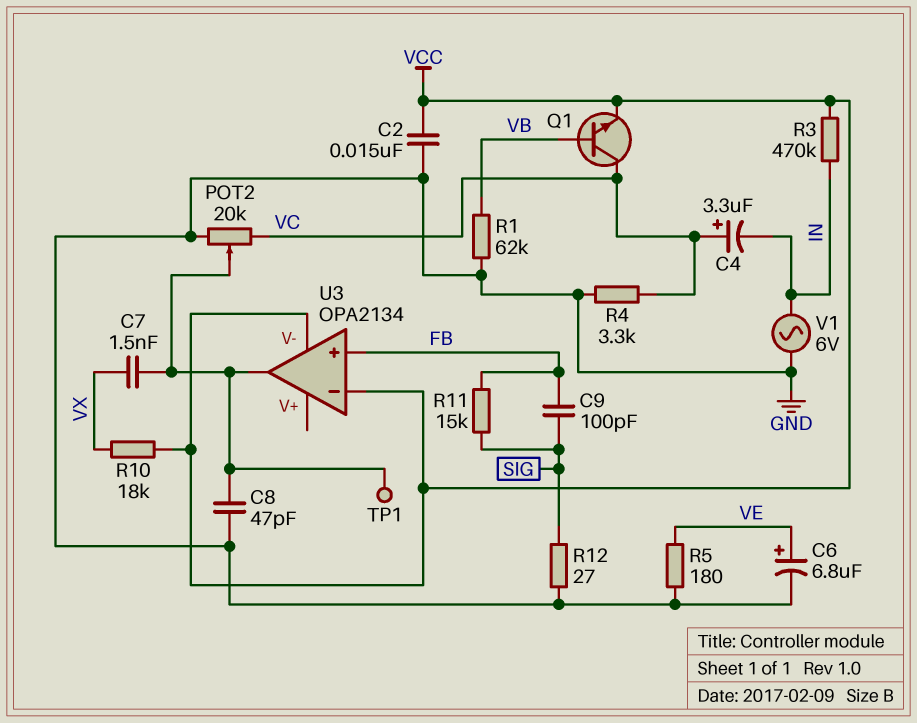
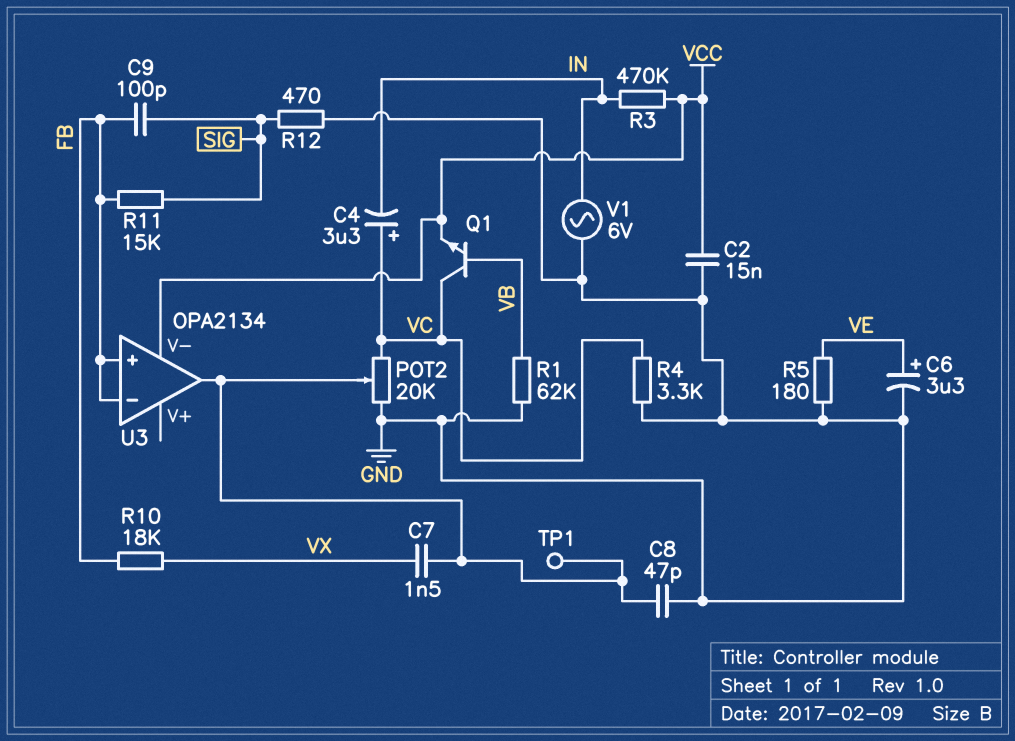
C6: 6.8uF (plus VE, minus GND) -> 3.3uF (plus VE, minus GND)
R10: 18k (VCC, VX) -> 18k (FB, VX)
R12: 27 (GND, SIG) -> 470 (GND, SIG)
U3 pin in-: VCC -> FB

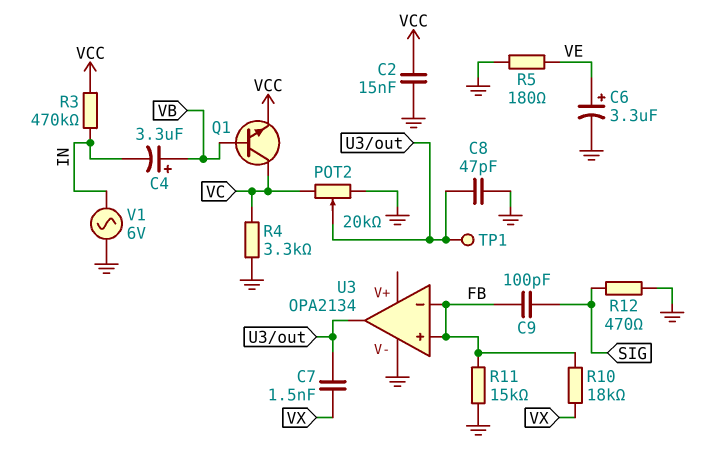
C4: 3.3uF (plus VC, minus IN) -> 3.3uF (plus VB, minus IN)
R1: 62k (GND, VB) -> none
R11: 15k (FB, SIG) -> 15k (FB, GND)
U3 pin V-: VCC -> GND

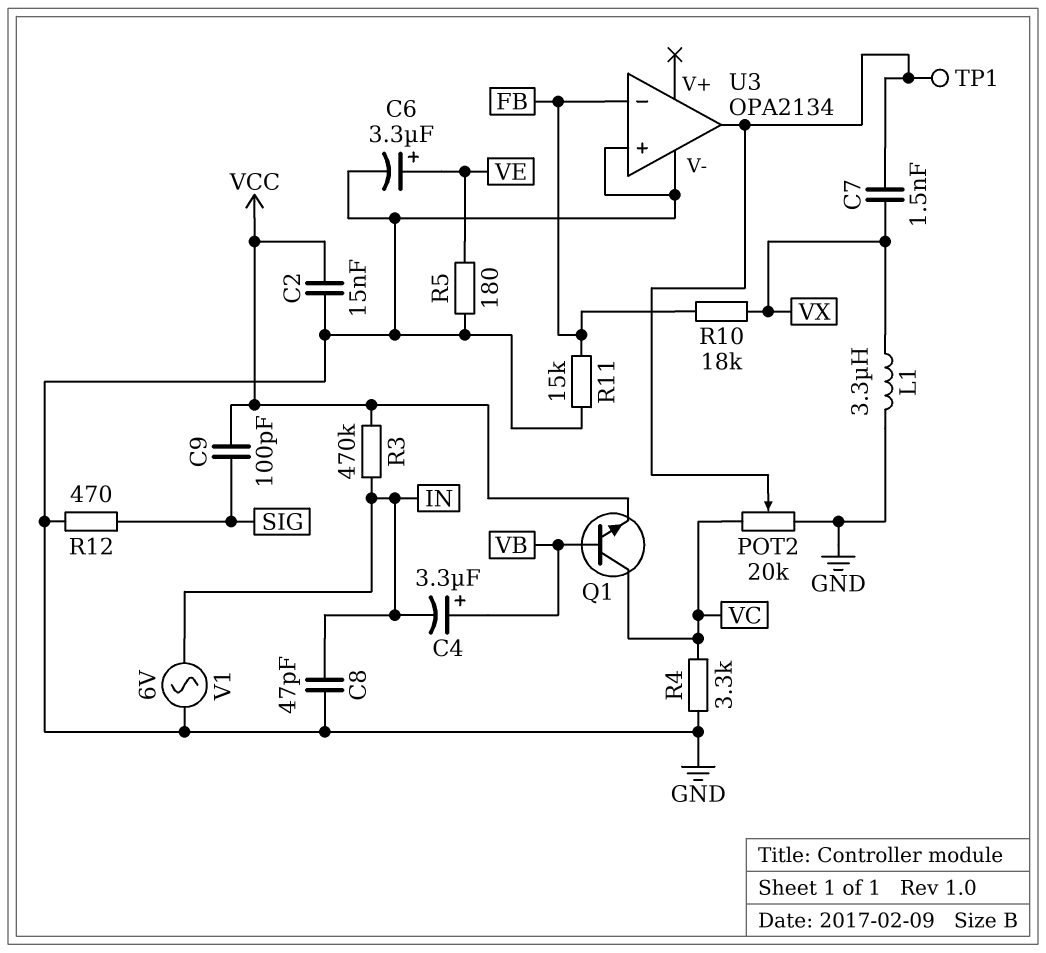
C8: 47pF (GND, U3/out) -> 47pF (GND, IN)
C9: 100pF (FB, SIG) -> 100pF (SIG, VCC)
L1: none -> 3.3uH (GND, VX)
U3 pin in+: FB -> GND

